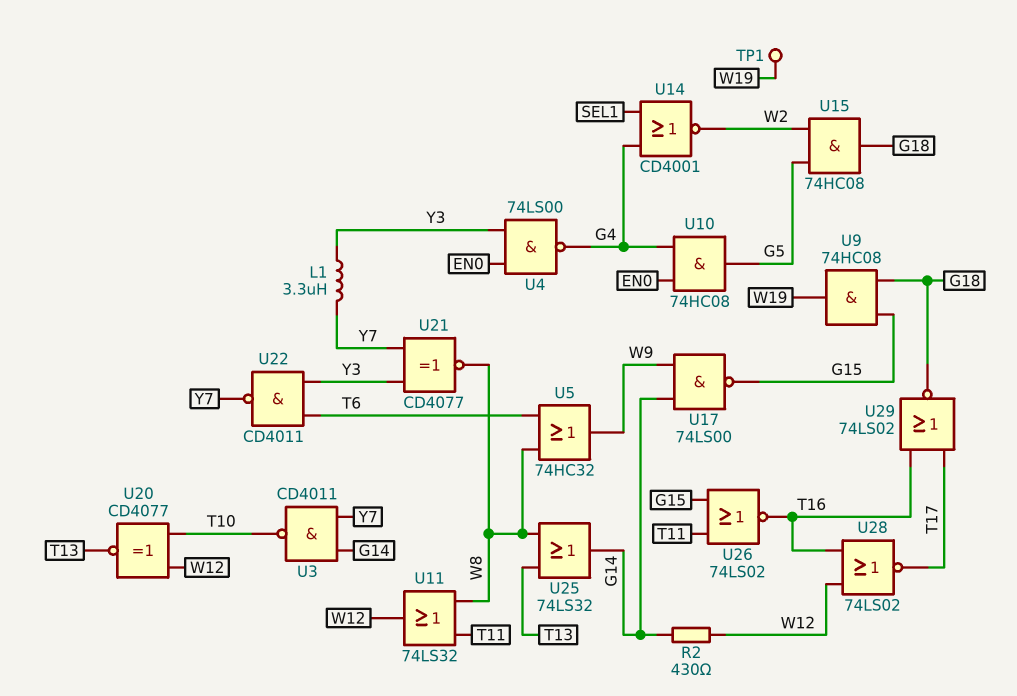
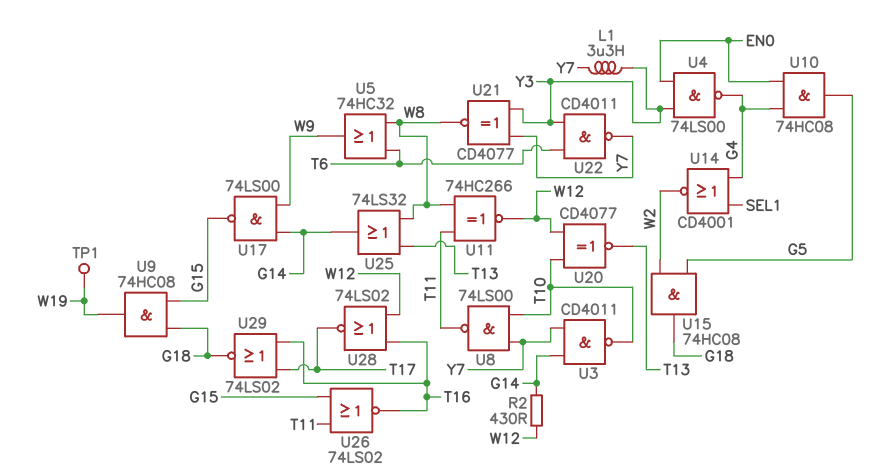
U8: none -> NAND 74LS00 (in T10, in Y7, out T11)
U11: OR 74LS32 (in T11, in W8, out W12) -> XNOR 74HC266 (in T11, in W8, out W12)

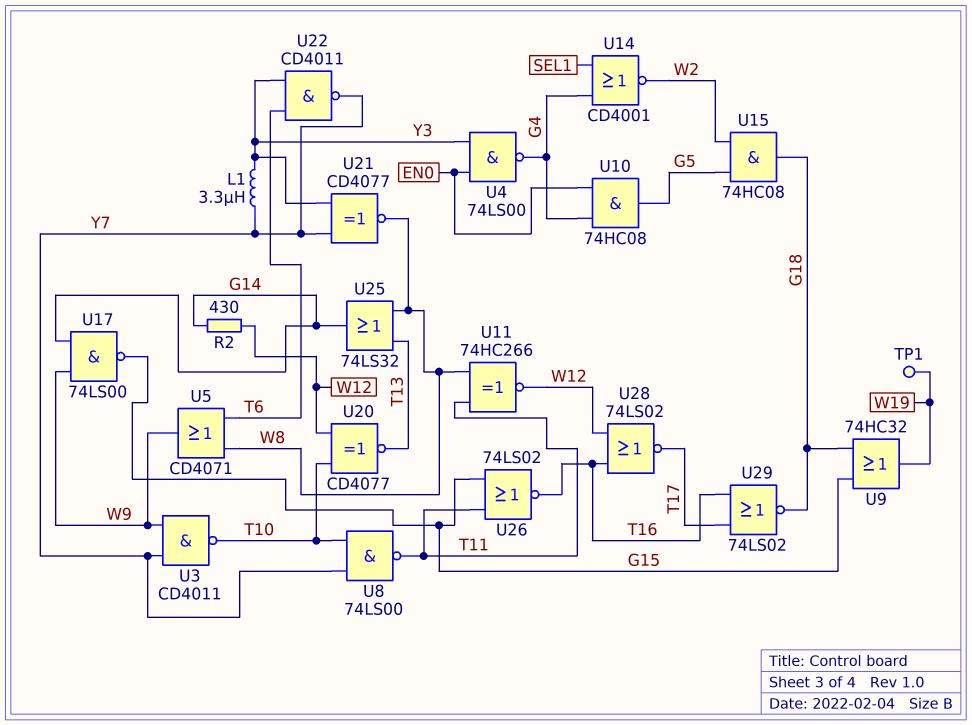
U3: NAND CD4011 (in G14, in Y7, out T10) -> NAND CD4011 (in W9, in Y7, out T10)
U5: OR 74HC32 (in T6, in W8, out W9) -> OR CD4071 (in T6, in W8, out W9)
U9: AND 74HC08 (in G15, in G18, out W19) -> OR 74HC32 (in G15, in G18, out W19)

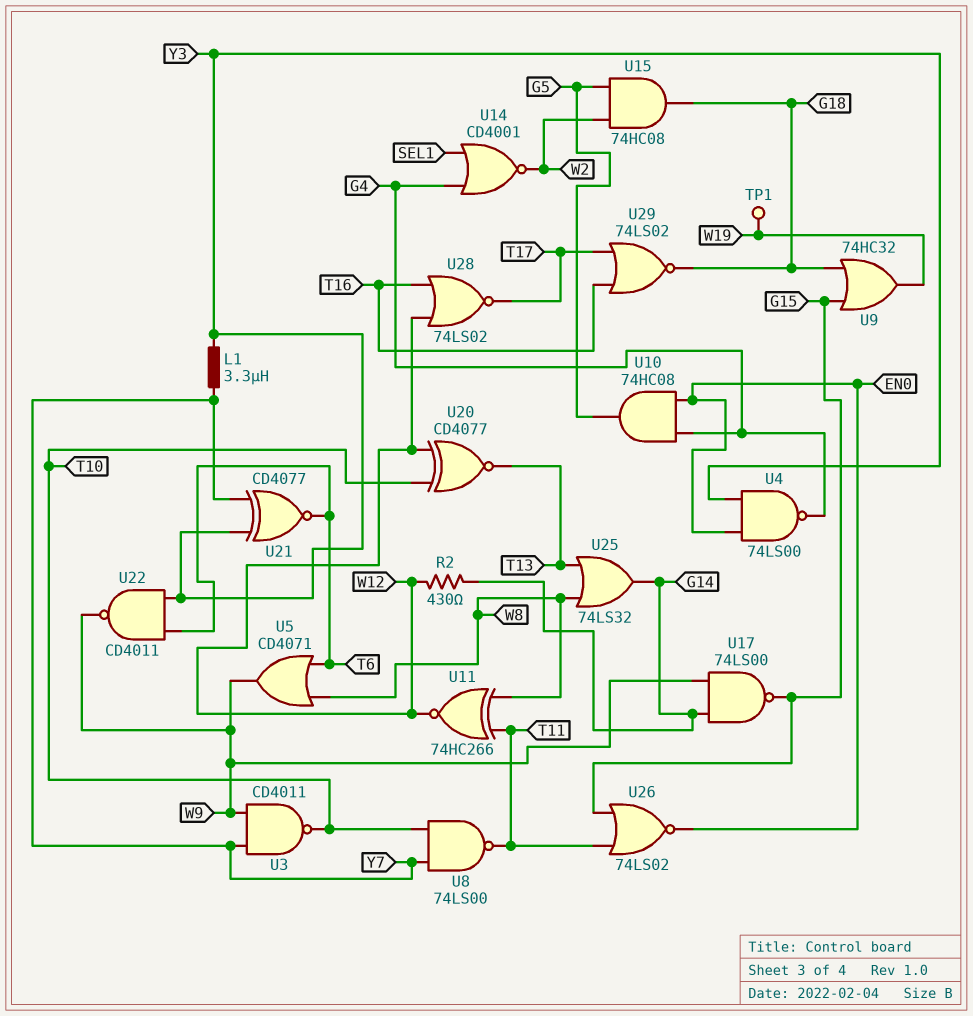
U21: XNOR CD4077 (in Y3, in Y7, out W8) -> XNOR CD4077 (in Y3, in Y7, out T6)
U22: NAND CD4011 (in T6, in Y3, out Y7) -> NAND CD4011 (in T6, in Y3, out W9)
U26: NOR 74LS02 (in G15, in T11, out T16) -> NOR 74LS02 (in G15, in T11, out EN0)

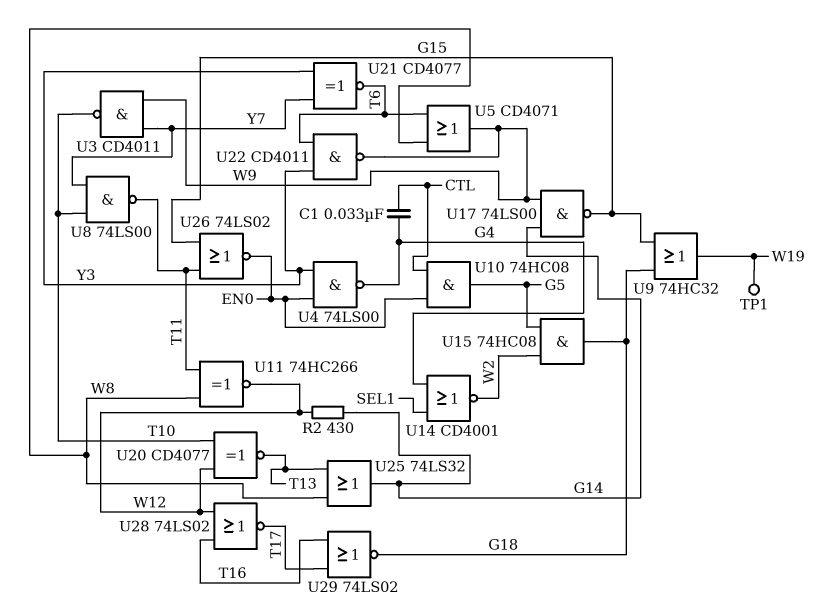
C1: none -> 33nF (CTL, G4)
L1: 3.3uH (Y3, Y7) -> none
U10: AND 74HC08 (in EN0, in G4, out G5) -> AND 74HC08 (in CTL, in EN0, out G5)

